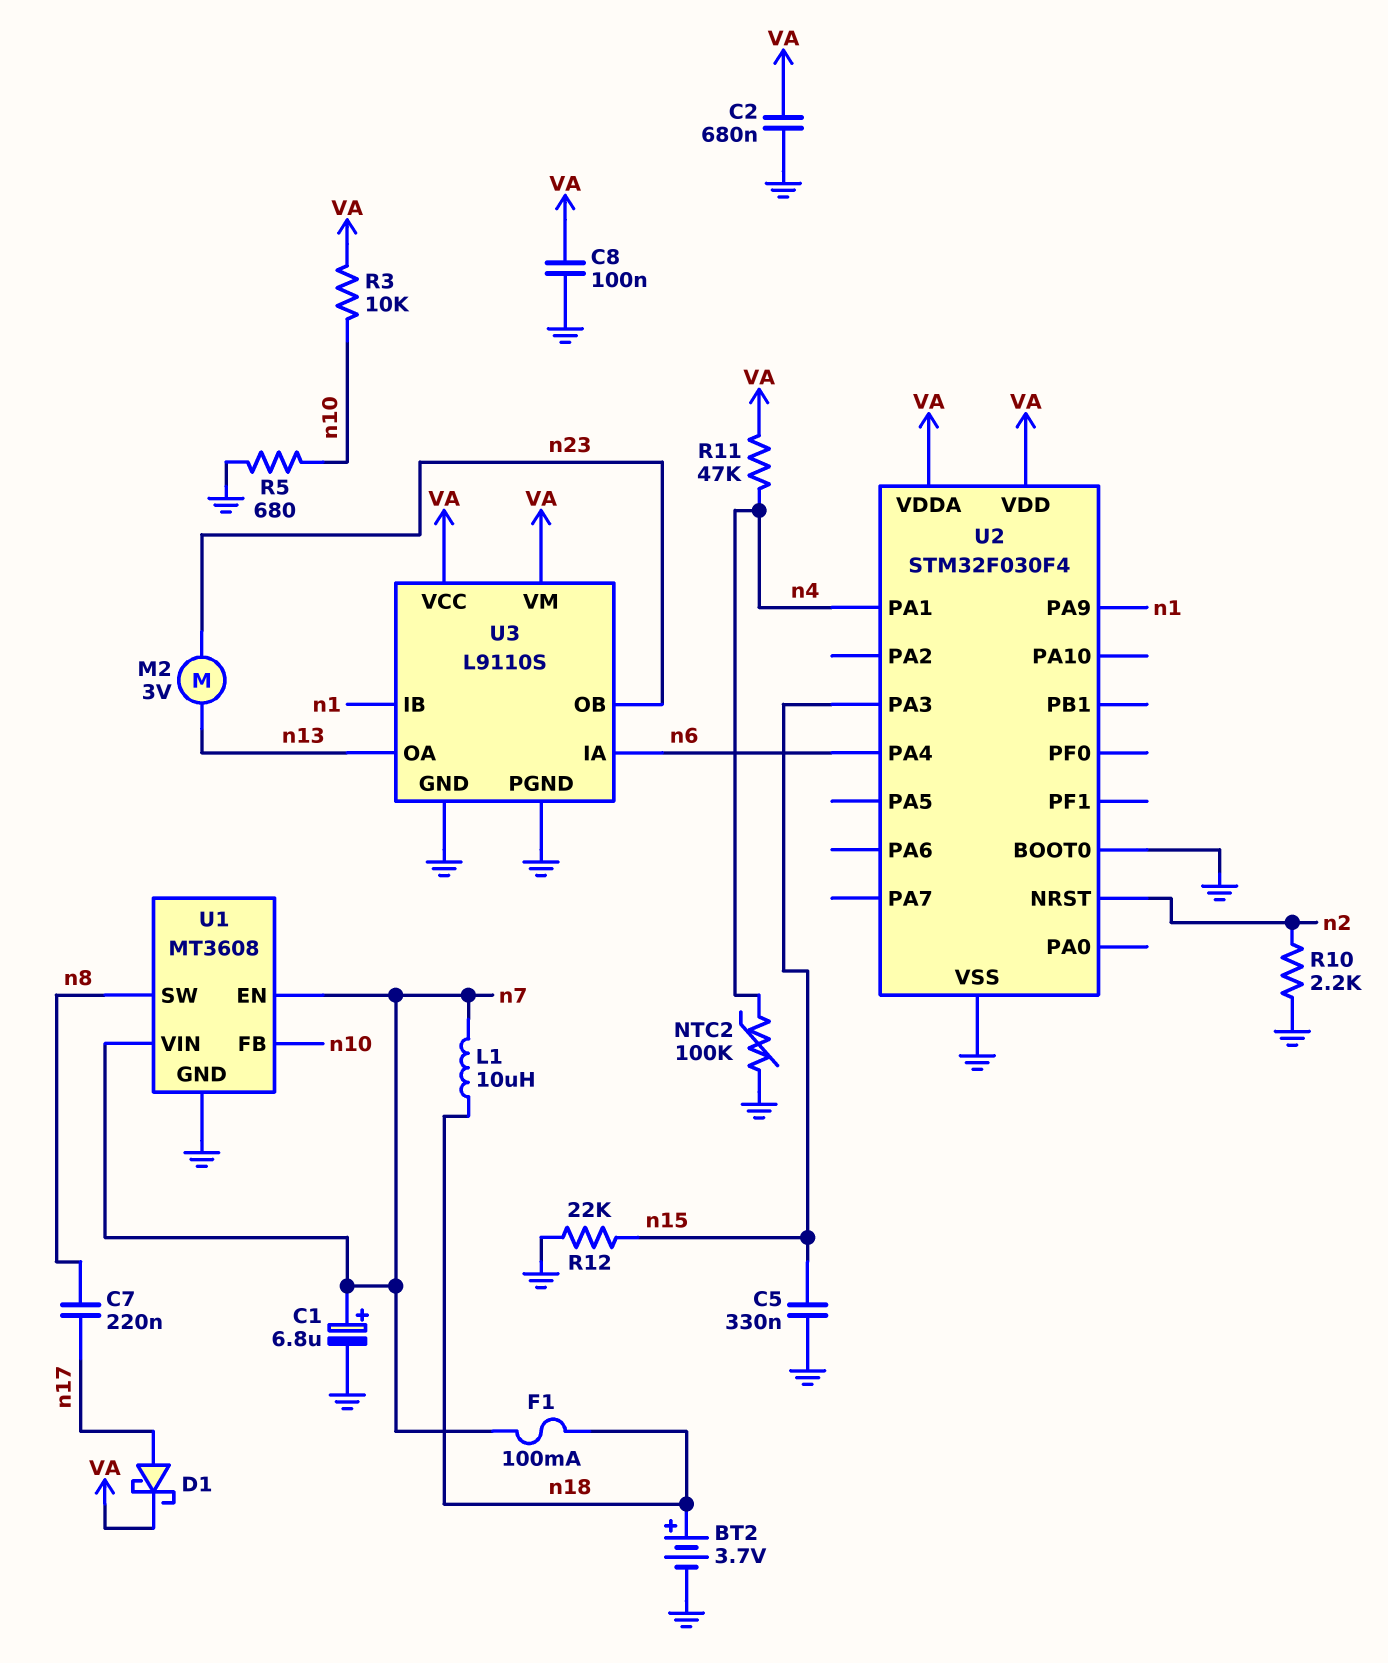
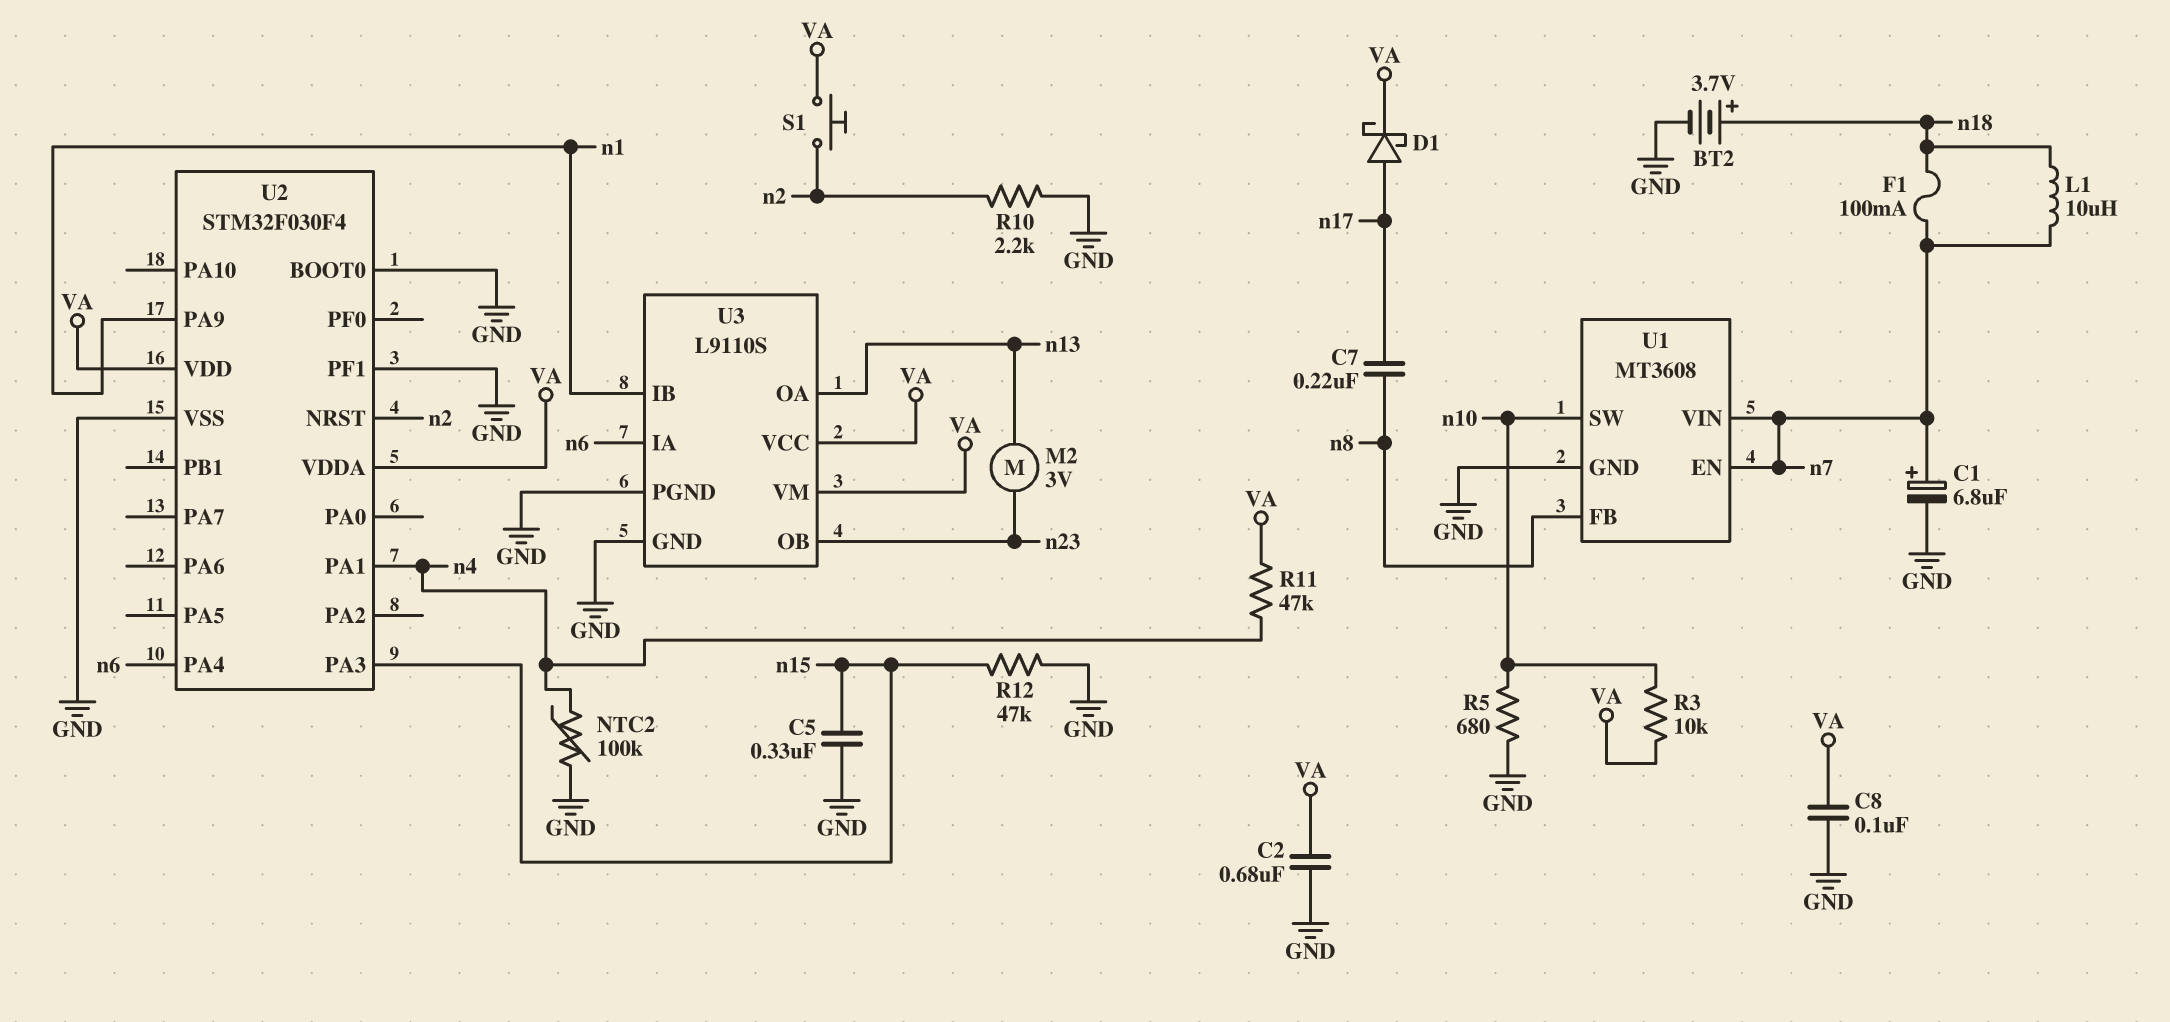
R12: 22k (GND, n15) -> 47k (GND, n15)
S1: none -> button (VA, n2)
U1 pin FB: n10 -> n8
U1 pin SW: n8 -> n10
U2 pin PF1: none -> GND

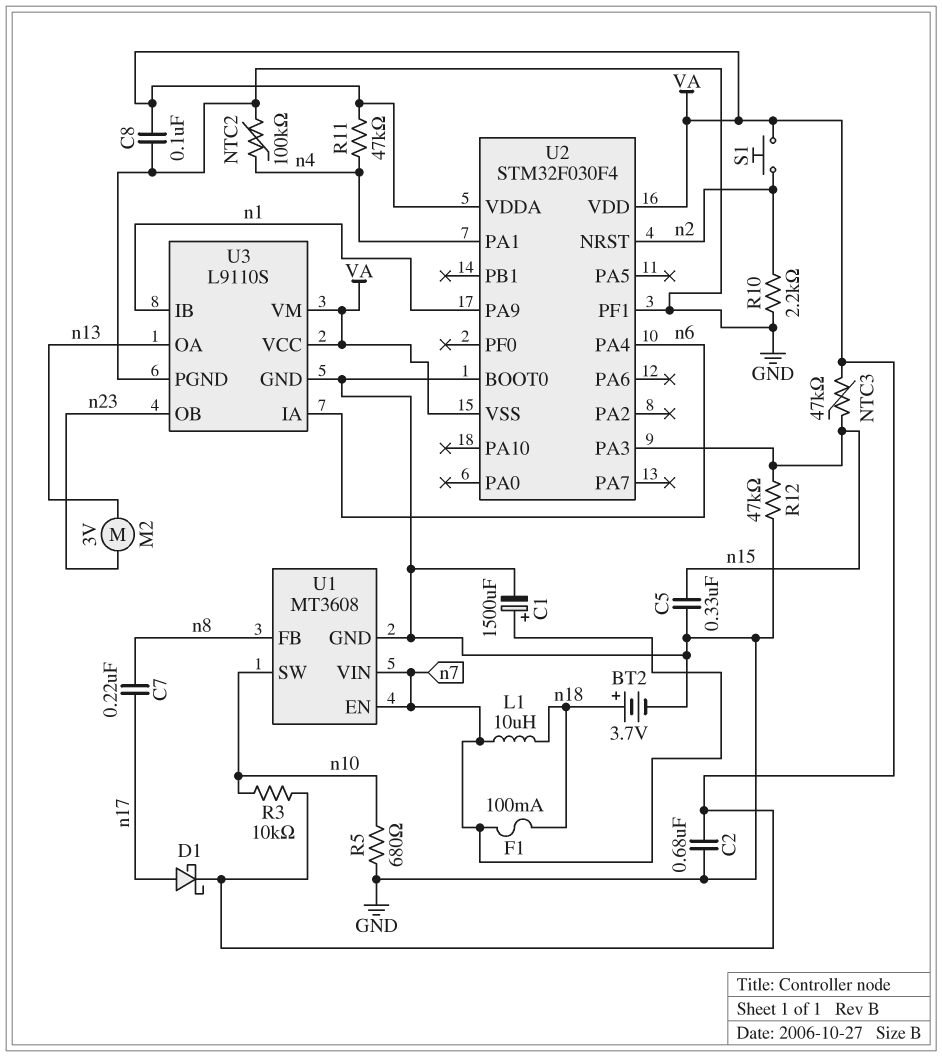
C1: 6.8uF (plus n7, minus GND) -> 1500uF (plus n7, minus GND)
NTC3: none -> 47k (VA, n15)
U2 pin VSS: GND -> VA

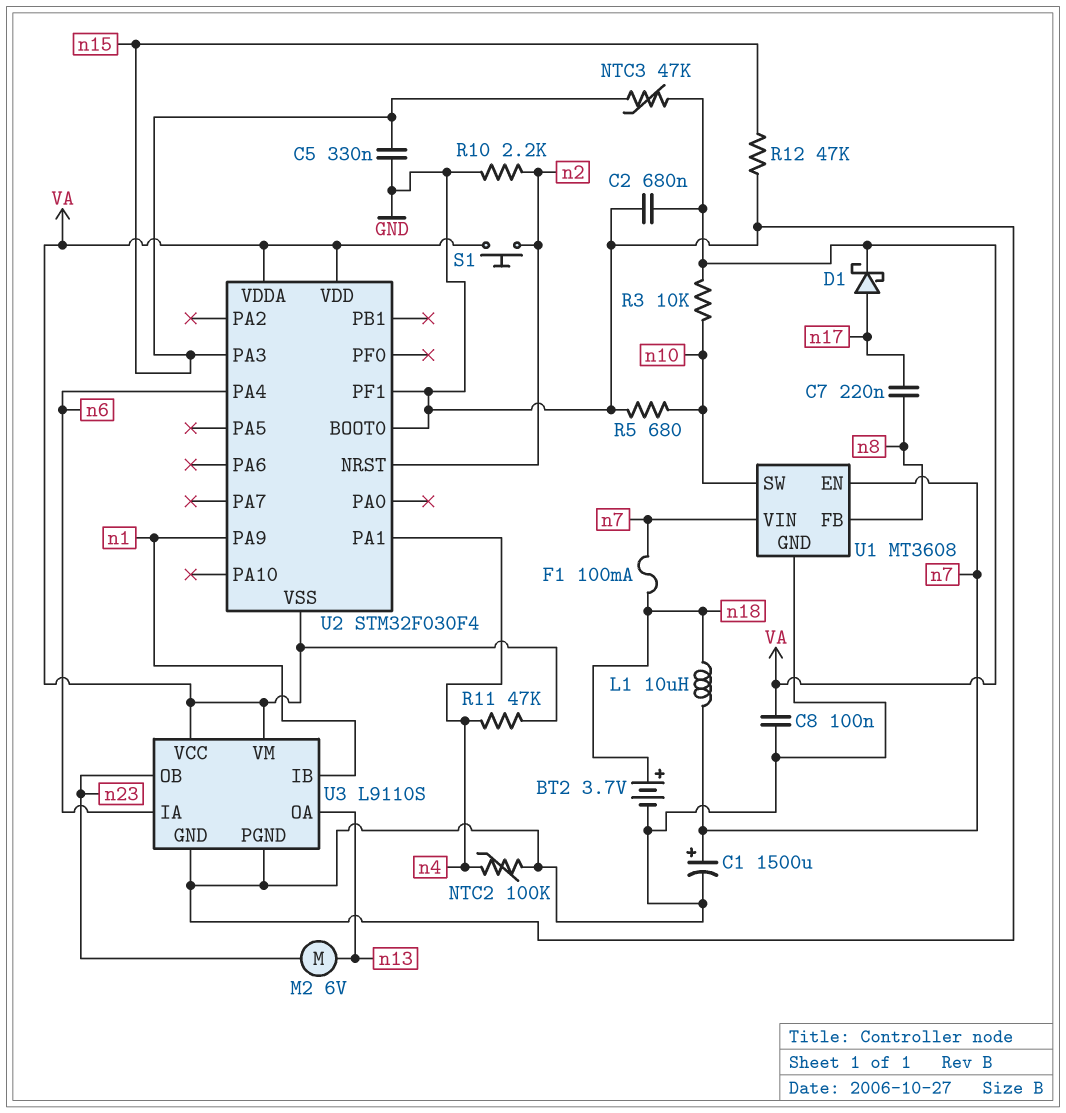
M2: motor 3V (n13, n23) -> motor 6V (n13, n23)

